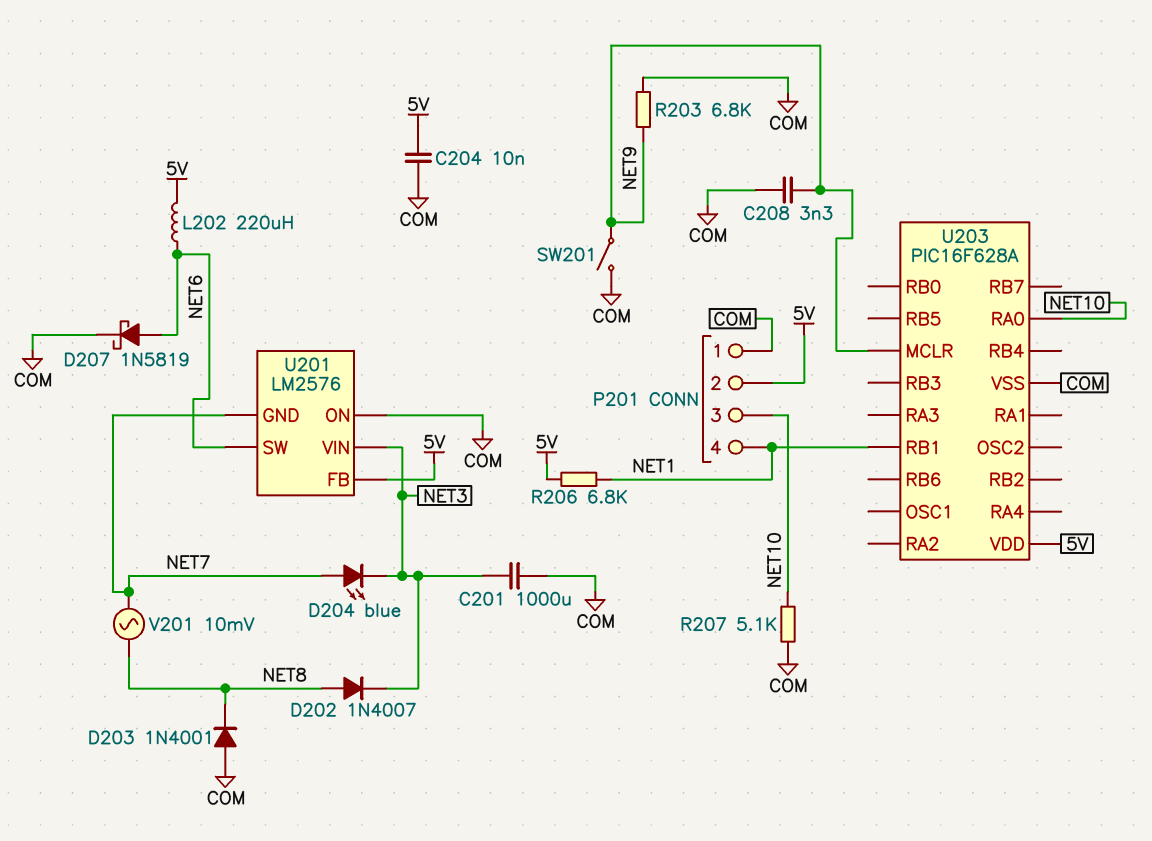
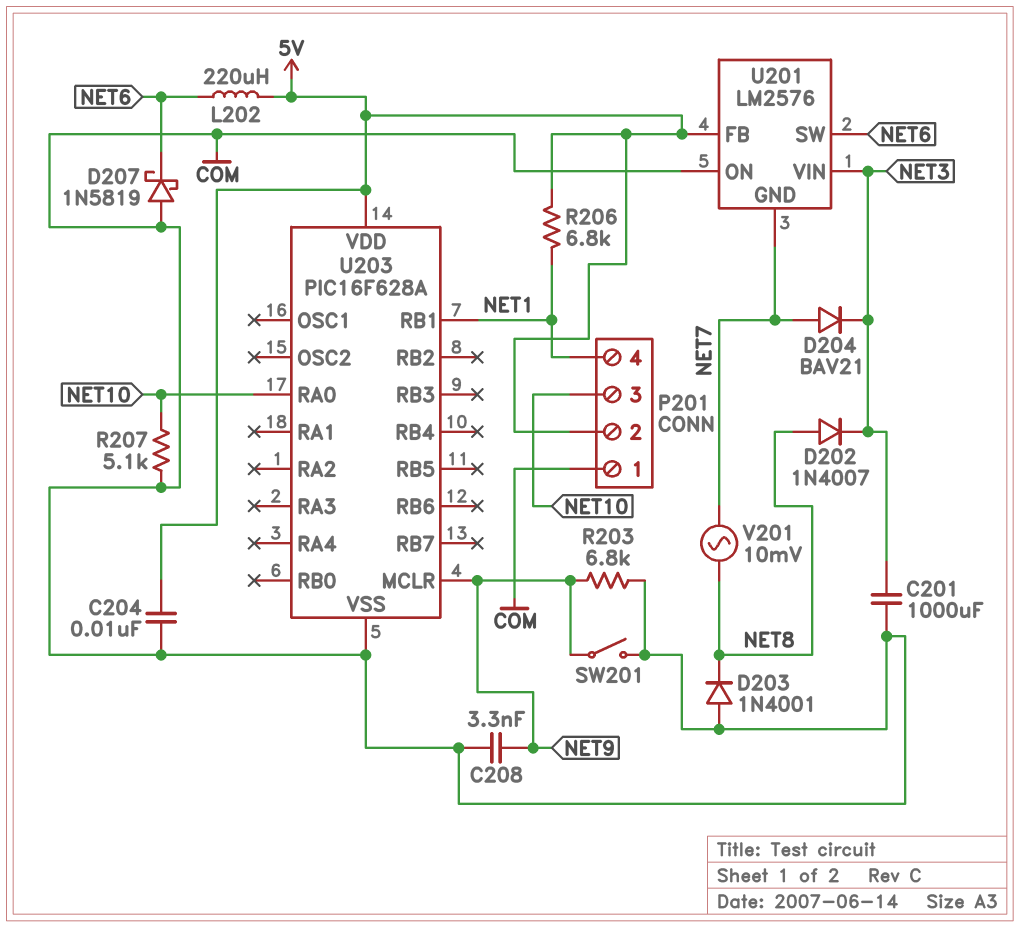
D204: LED blue (A NET7, K NET3) -> diode BAV21 (A NET7, K NET3)
D207: schottky 1N5819 (A NET6, K COM) -> schottky 1N5819 (A COM, K NET6)

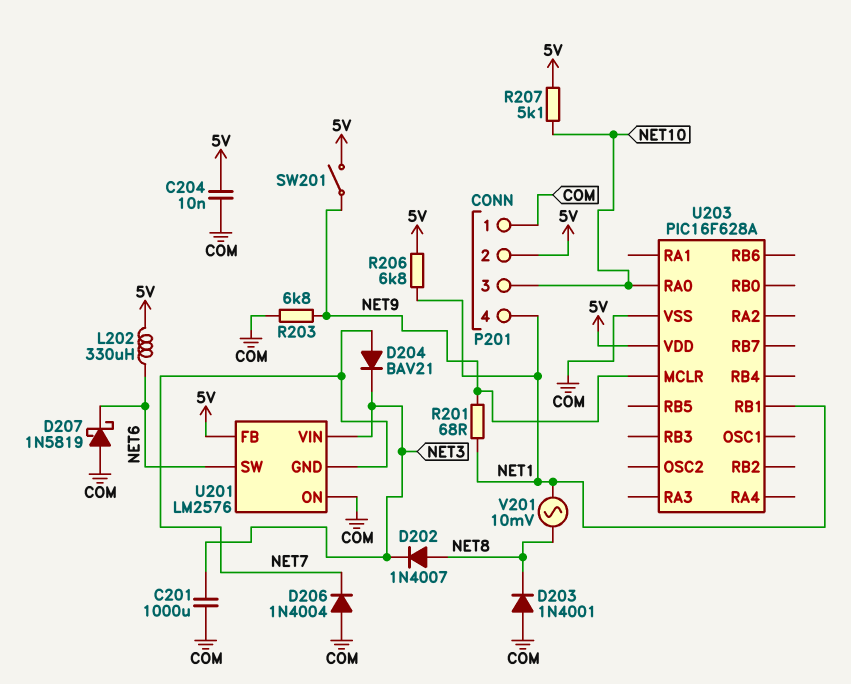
C208: 3.3nF (COM, NET9) -> none
D206: none -> diode 1N4004 (A COM, K NET7)
L202: 220uH (5V, NET6) -> 330uH (5V, NET6)
R201: none -> 68 (NET1, NET9)
R207: 5.1k (COM, NET10) -> 5.1k (5V, NET10)
SW201: switch (COM, NET9) -> switch (5V, NET9)
V201: AC 10mV (NET7, NET8) -> AC 10mV (NET1, NET8)

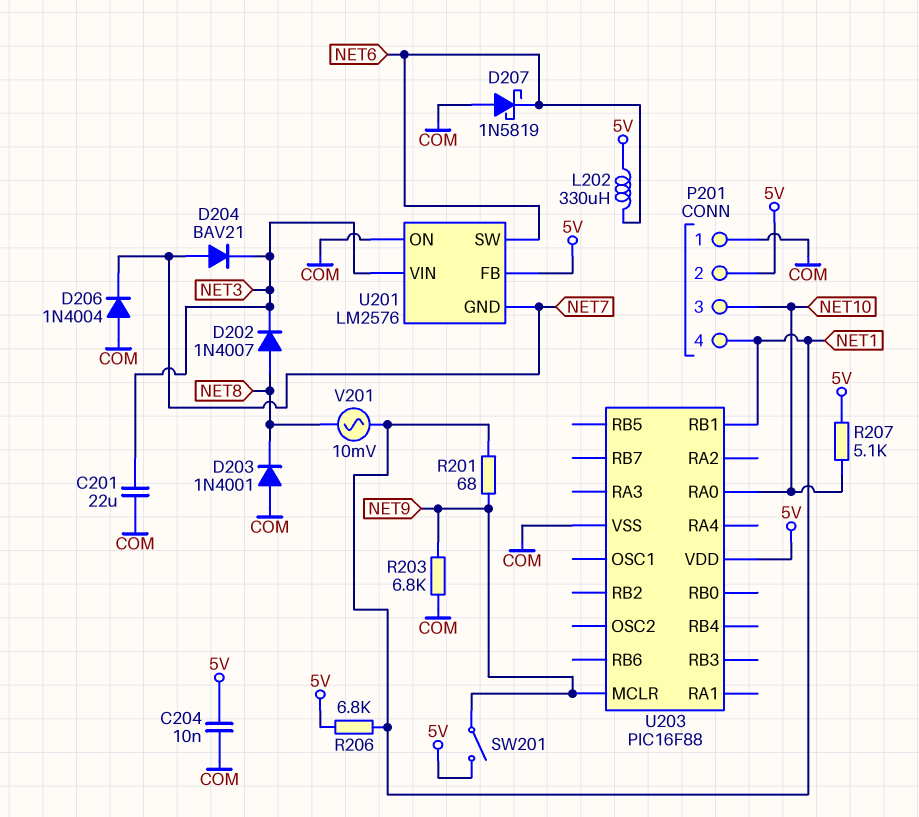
C201: 1000uF (COM, NET3) -> 22uF (COM, NET3)
U203: PIC16F628A -> PIC16F88

